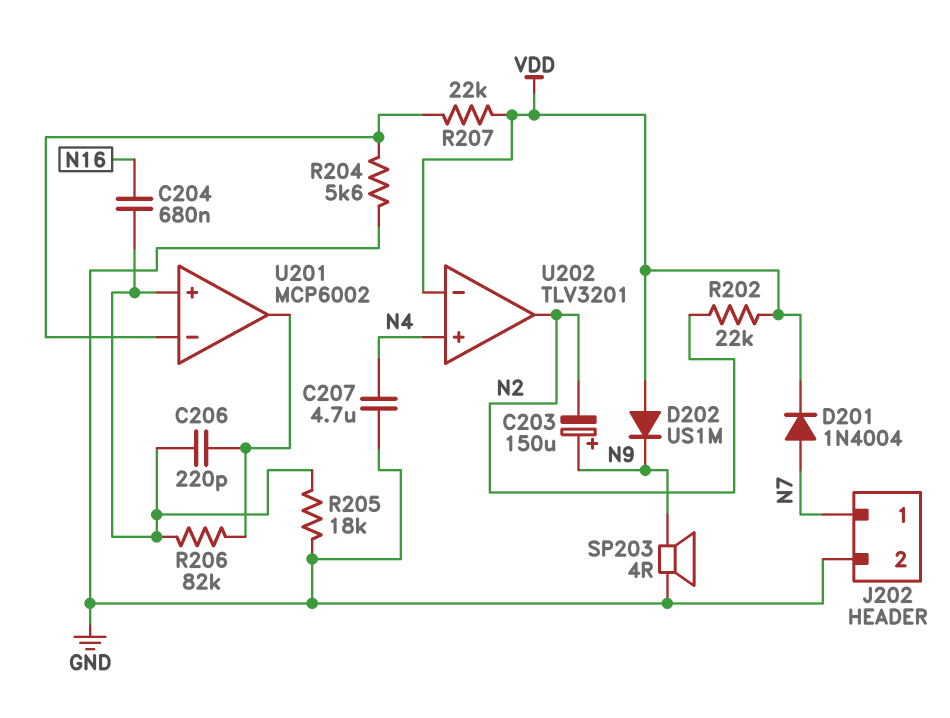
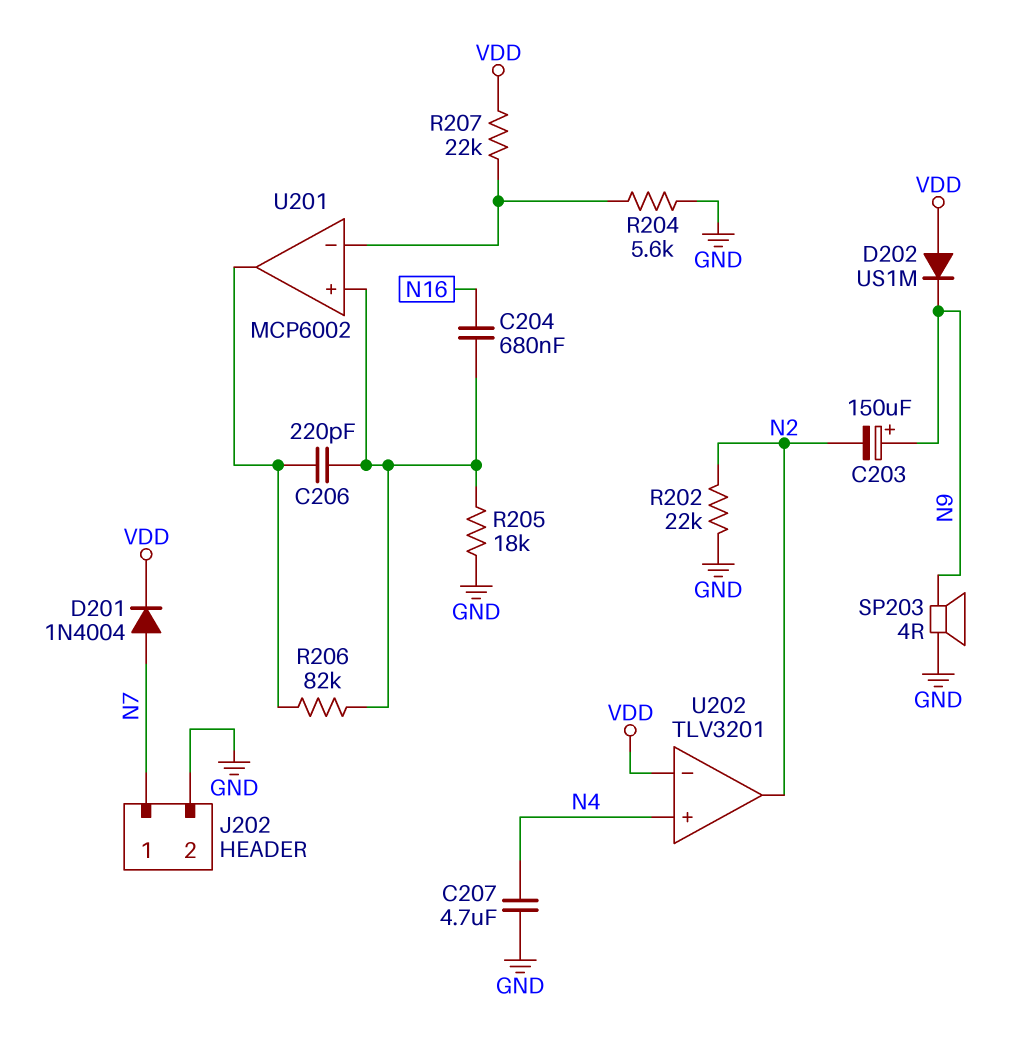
R202: 22k (N2, VDD) -> 22k (GND, N2)

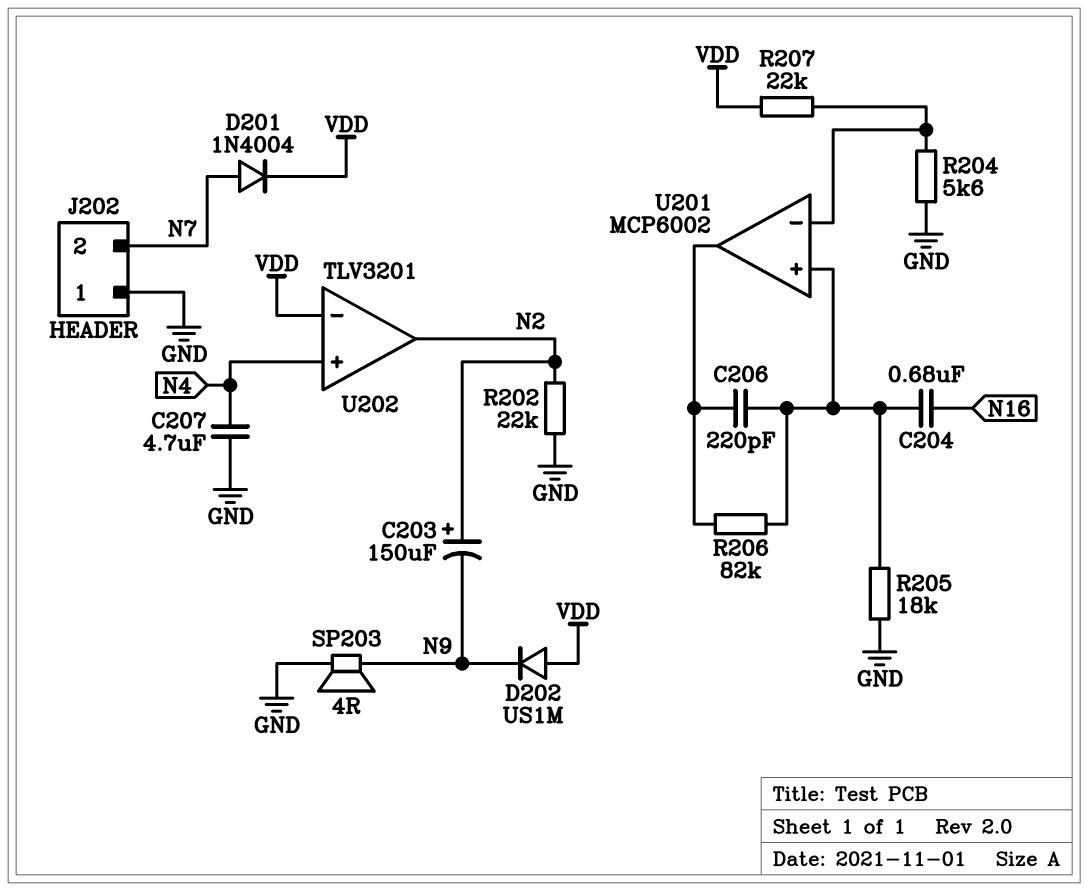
C203: 150uF (plus N9, minus N2) -> 150uF (plus N2, minus N9)
J202 pin 1: N7 -> GND
J202 pin 2: GND -> N7

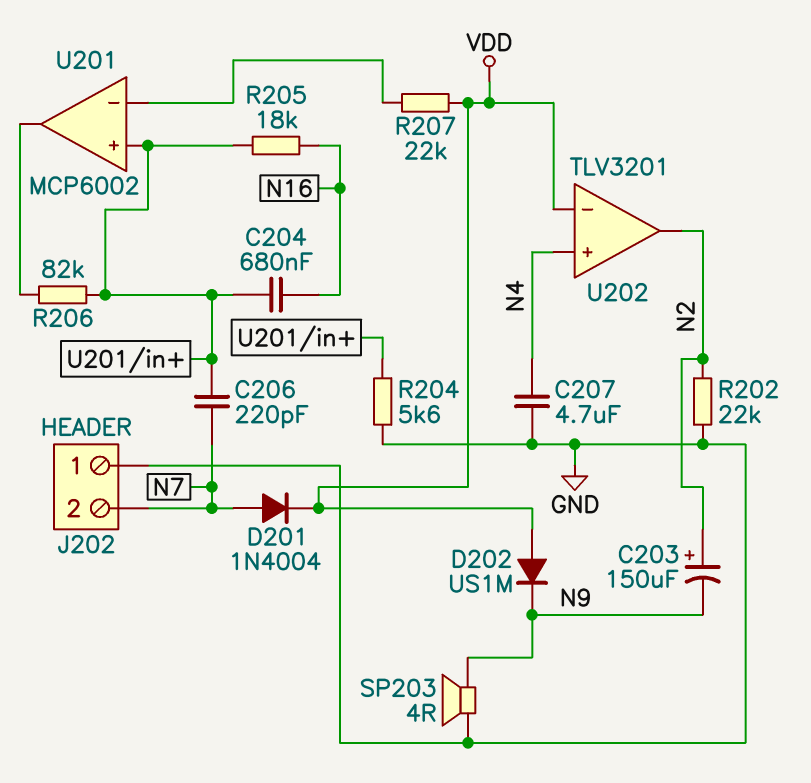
C206: 220pF (U201/in+, U201/out) -> 220pF (N7, U201/in+)
R204: 5.6k (GND, U201/in-) -> 5.6k (GND, U201/in+)
R205: 18k (GND, U201/in+) -> 18k (N16, U201/in+)

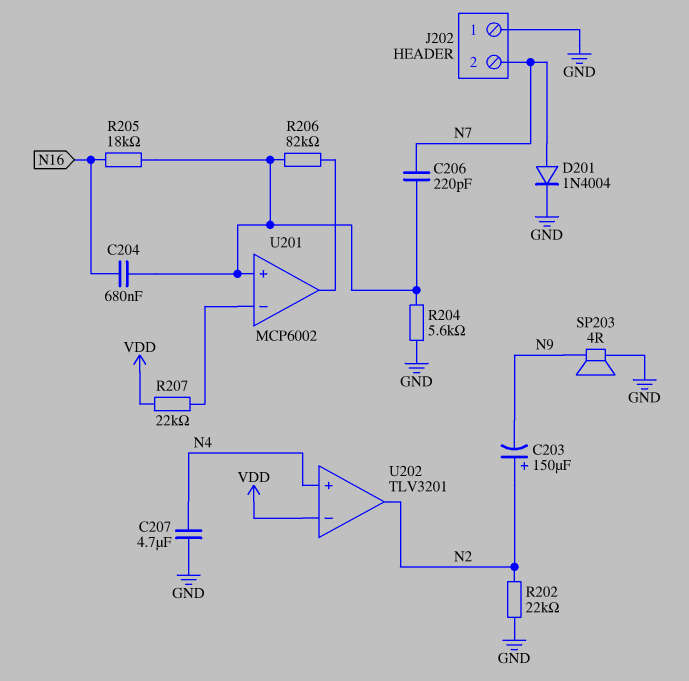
D201: diode 1N4004 (A N7, K VDD) -> diode 1N4004 (A N7, K GND)
D202: diode US1M (A VDD, K N9) -> none

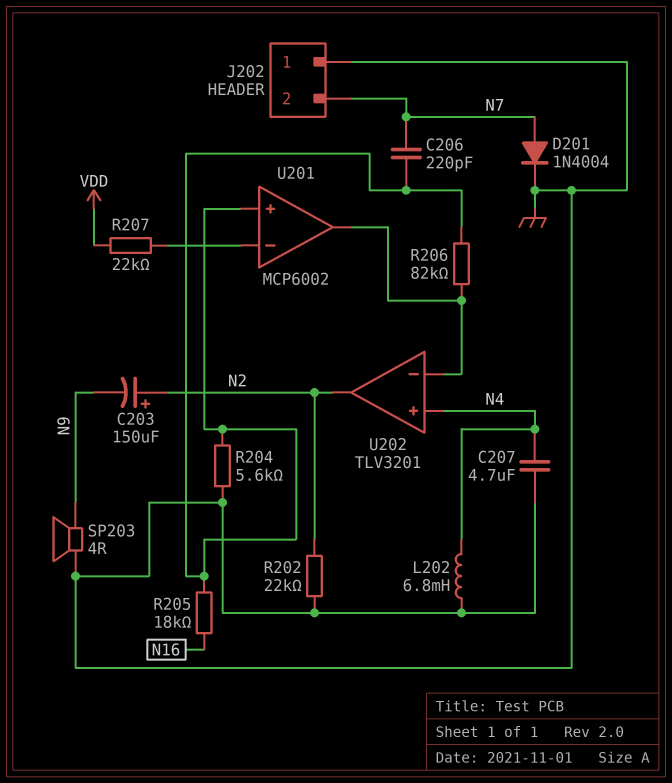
C204: 680nF (N16, U201/in+) -> none
L202: none -> 6.8mH (GND, N4)
U202 pin in-: VDD -> U201/out

